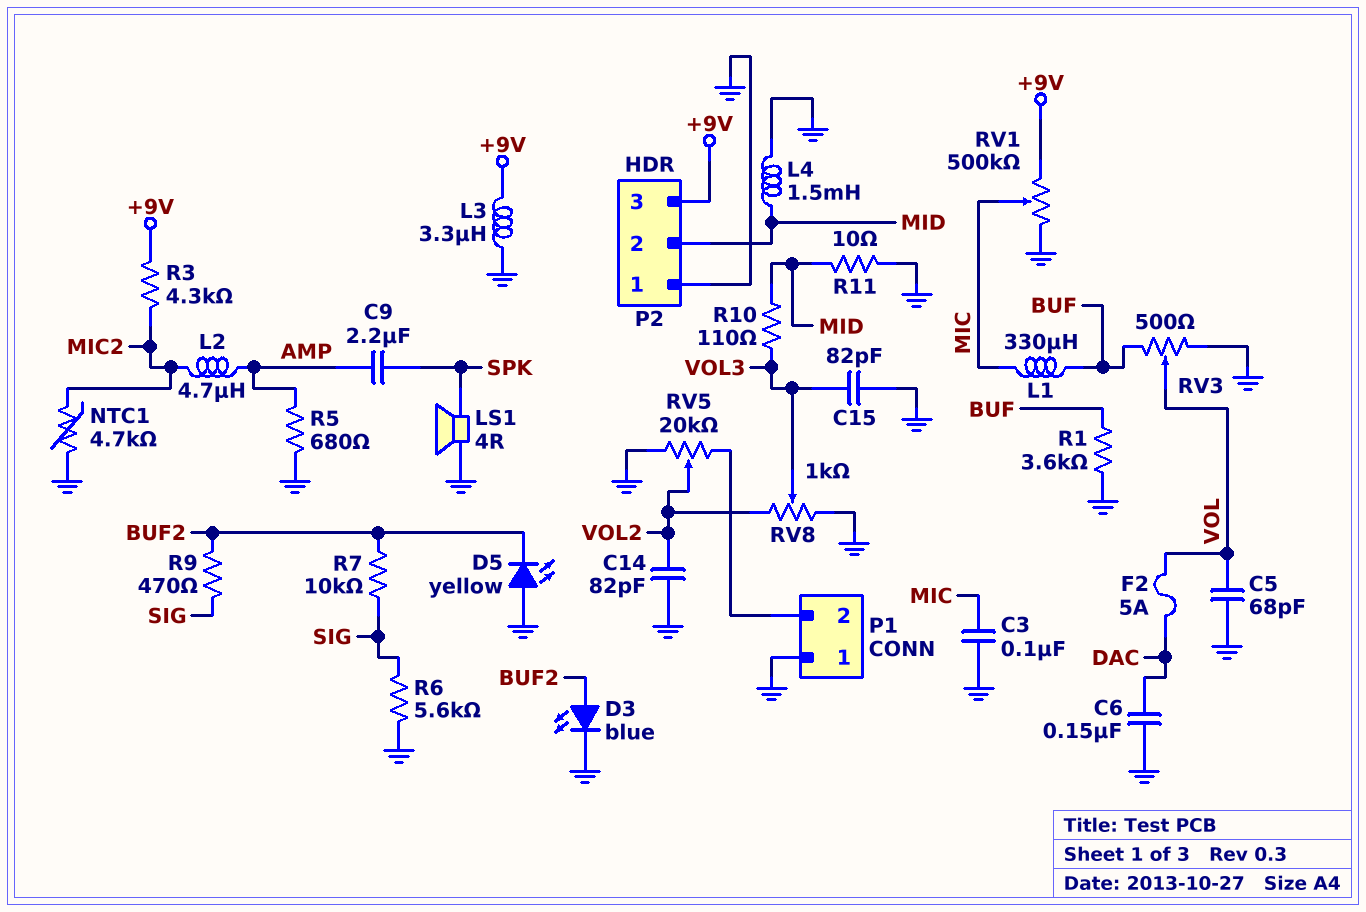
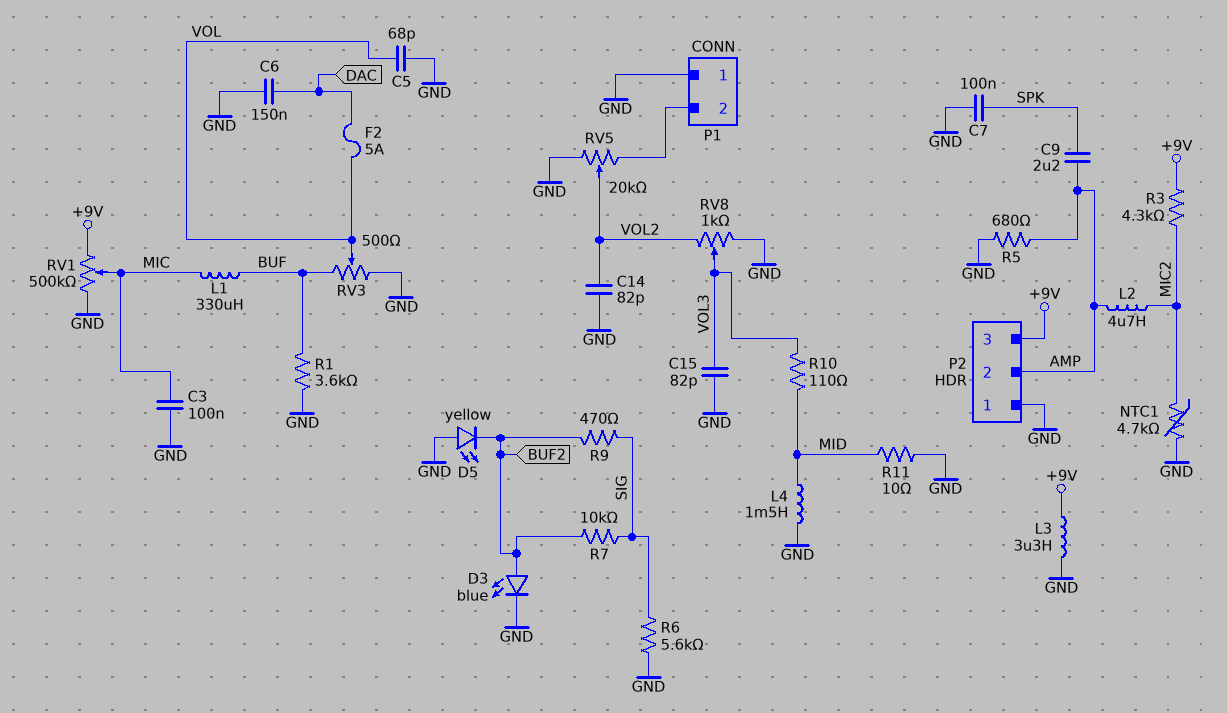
C7: none -> 100nF (GND, SPK)
LS1: speaker 4R (GND, SPK) -> none
P2 pin 2: MID -> AMP

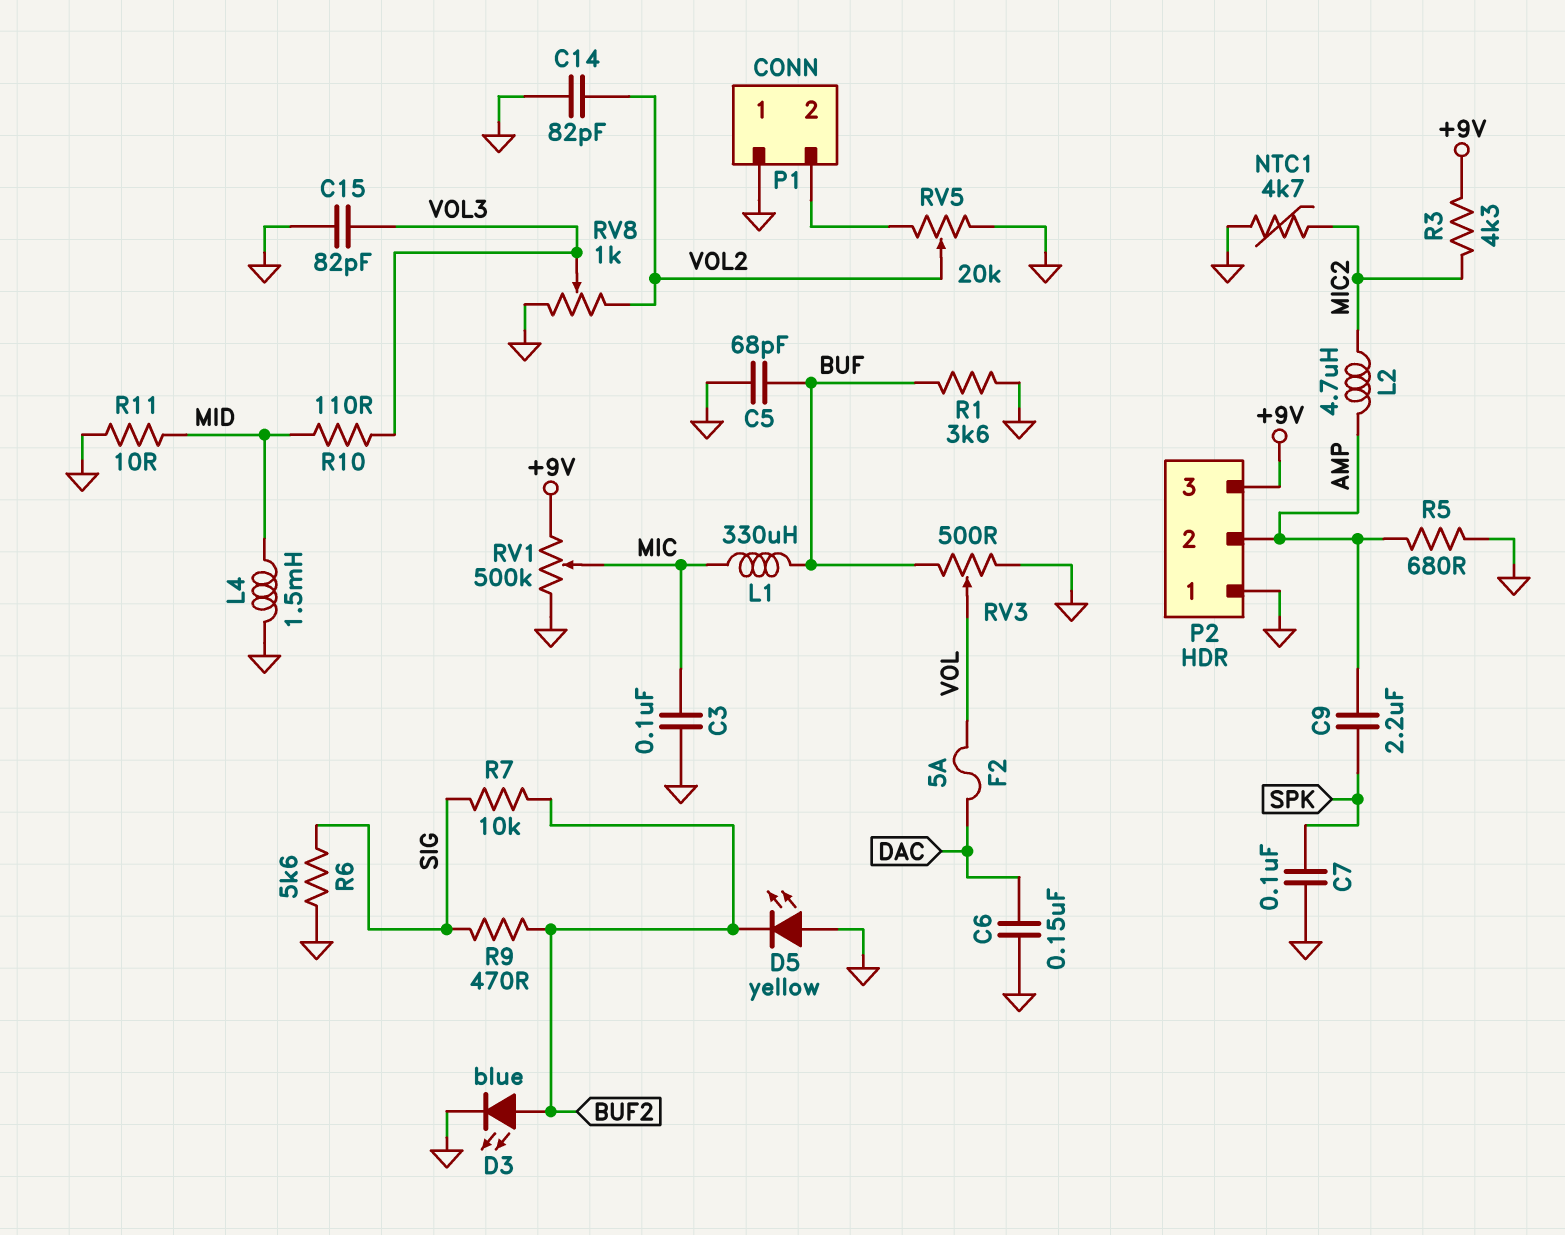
C5: 68pF (GND, VOL) -> 68pF (BUF, GND)
L3: 3.3uH (+9V, GND) -> none

